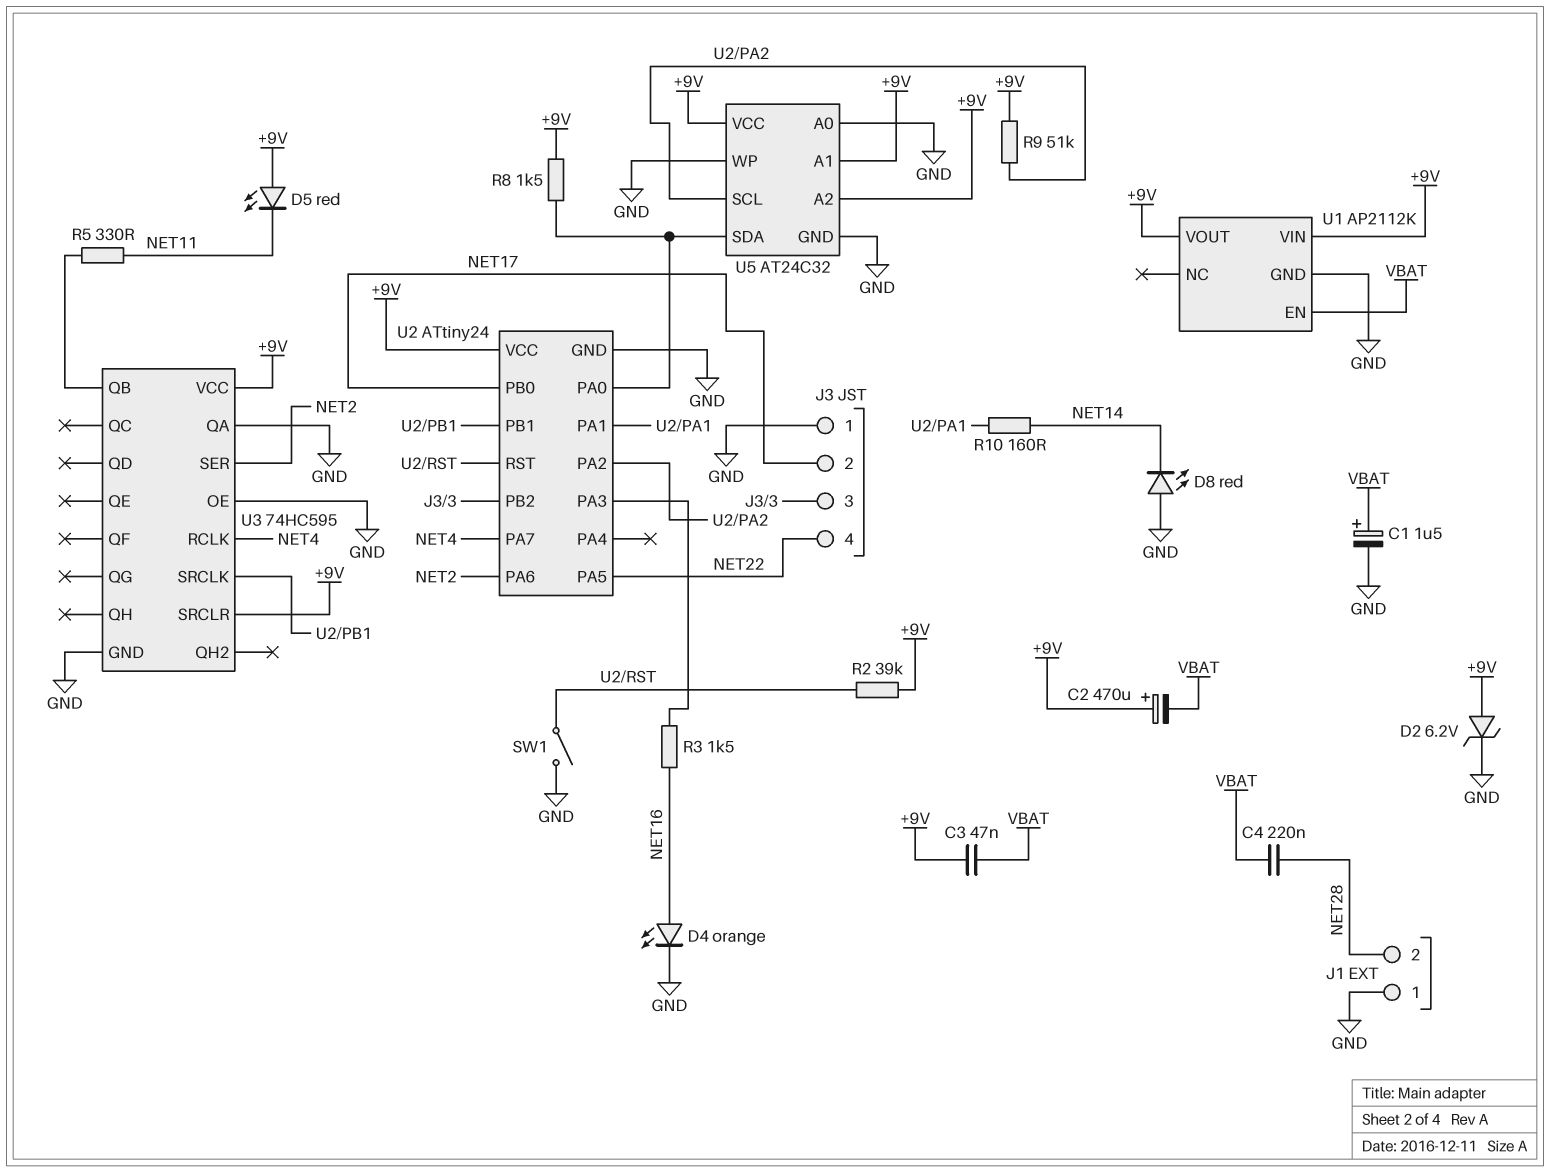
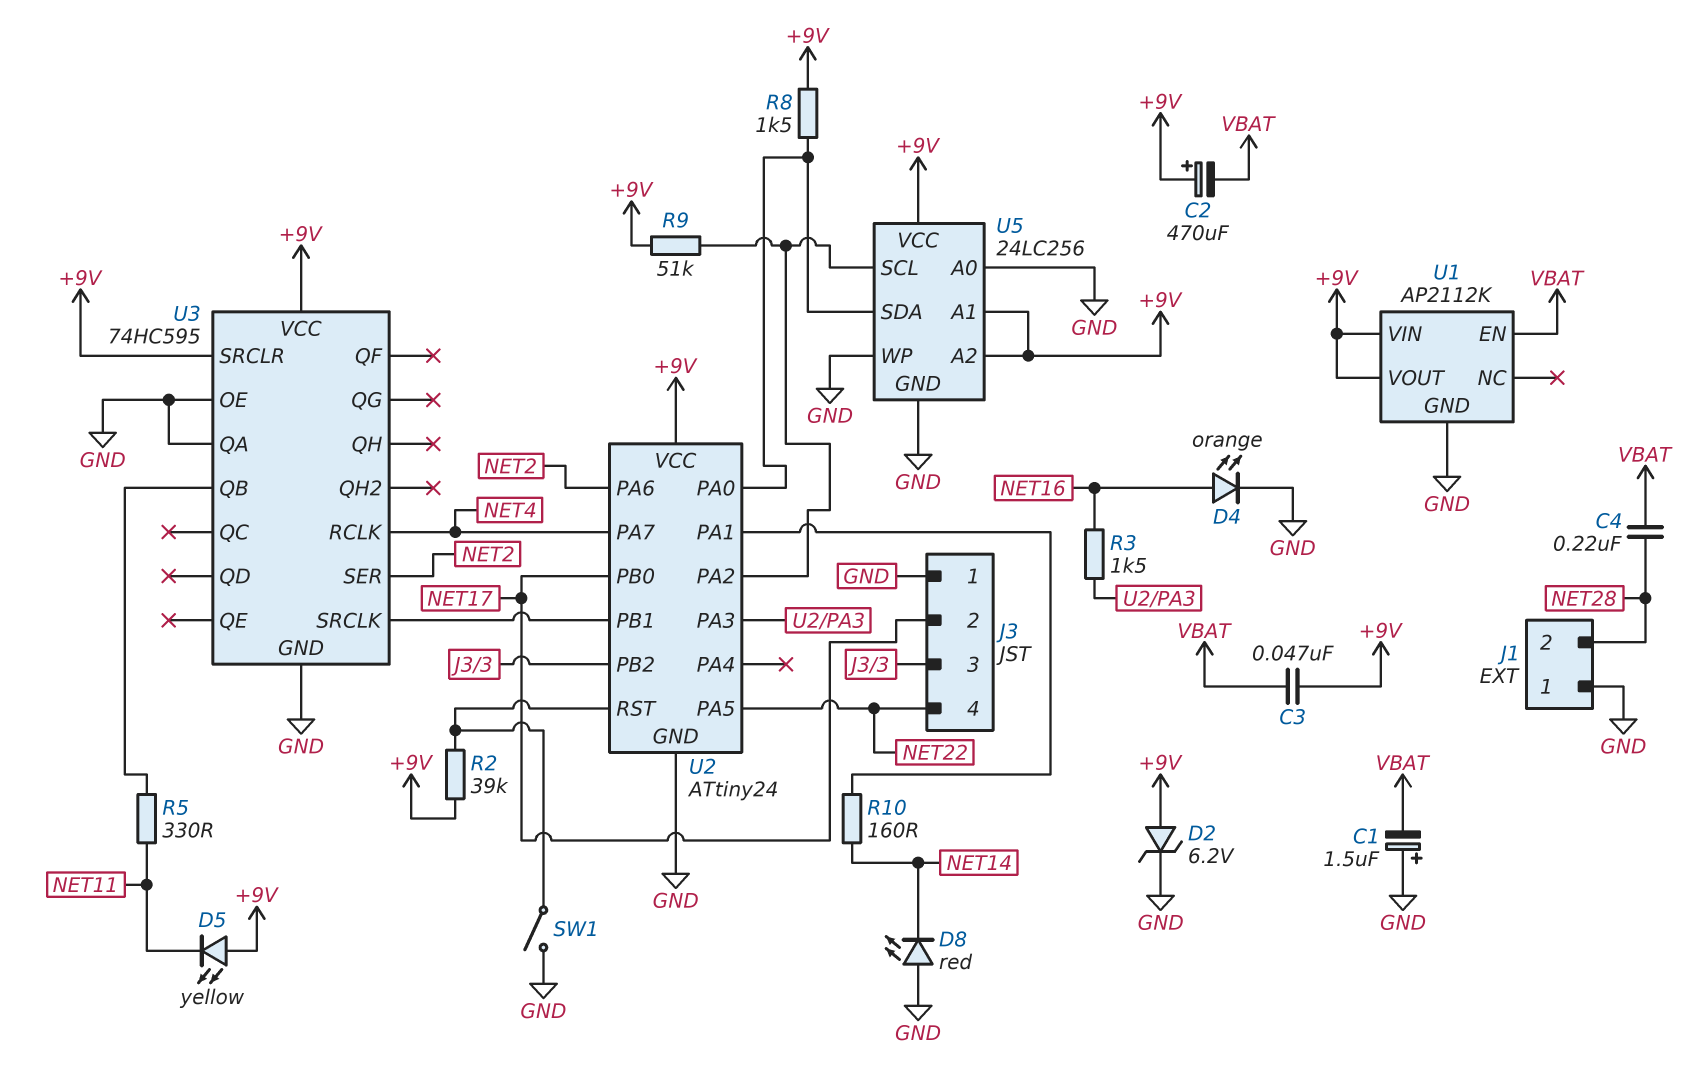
C1: 1.5uF (plus VBAT, minus GND) -> 1.5uF (plus GND, minus VBAT)
D5: LED red (A +9V, K NET11) -> LED yellow (A +9V, K NET11)
U5: AT24C32 -> 24LC256

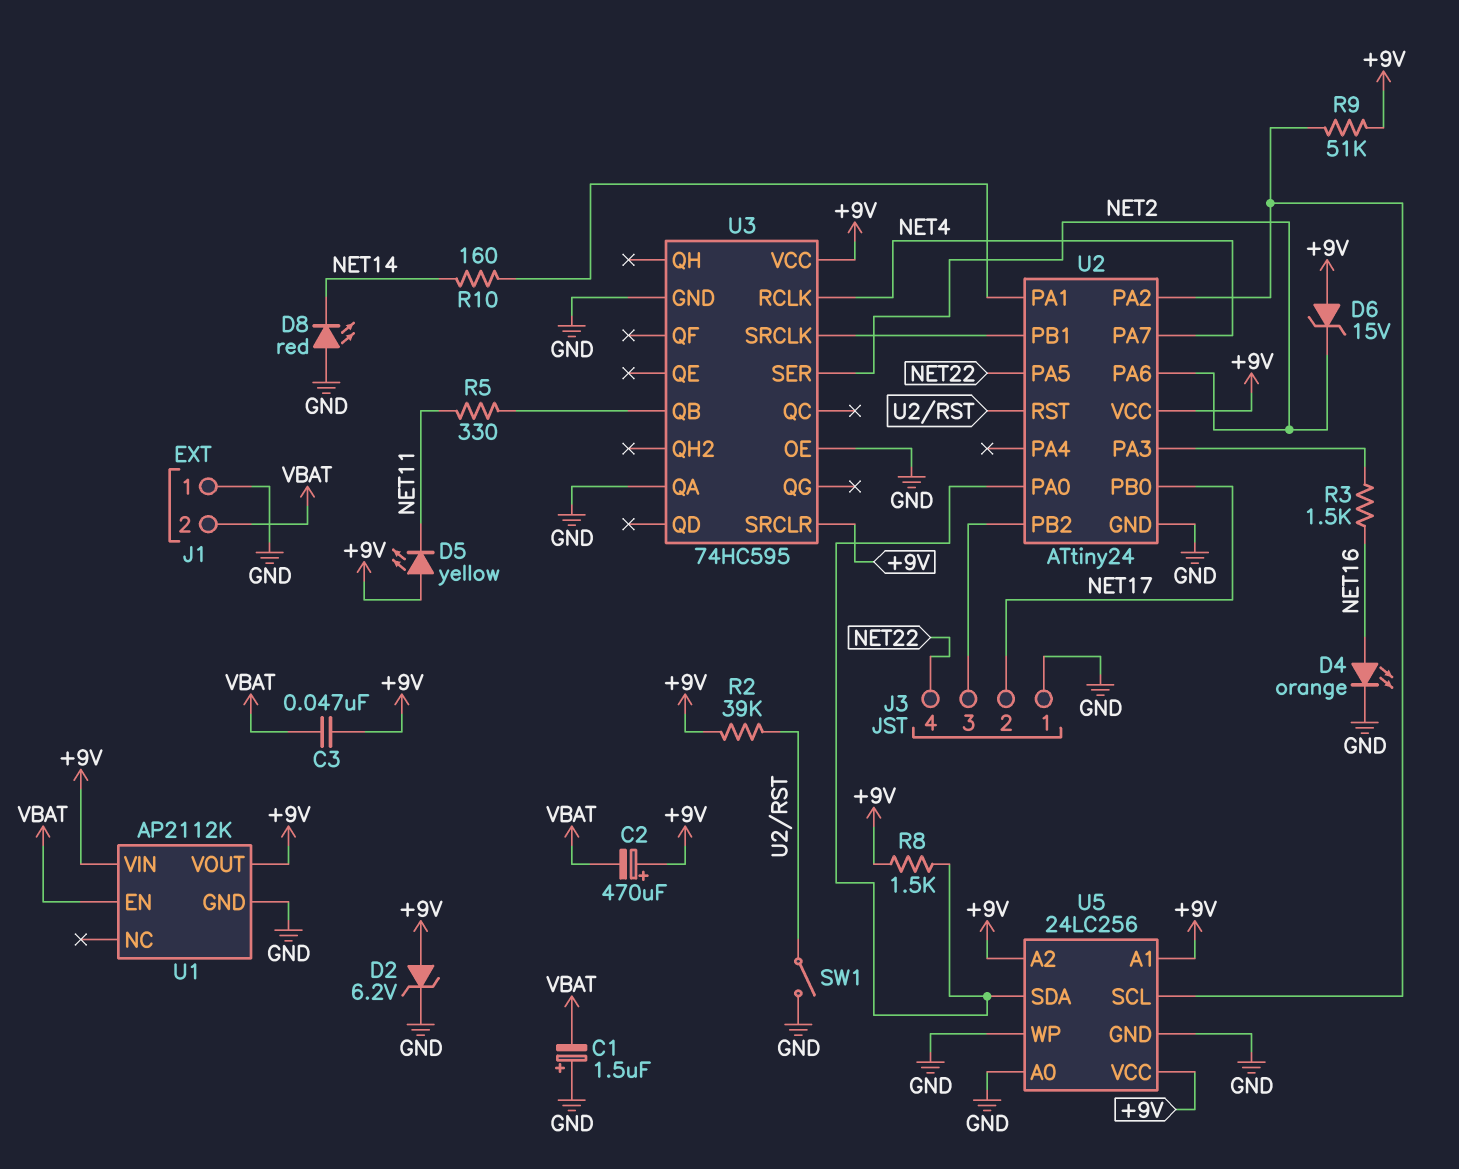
C4: 220nF (NET28, VBAT) -> none
D6: none -> zener 15V (A +9V, K NET2)
J1 pin 2: NET28 -> VBAT

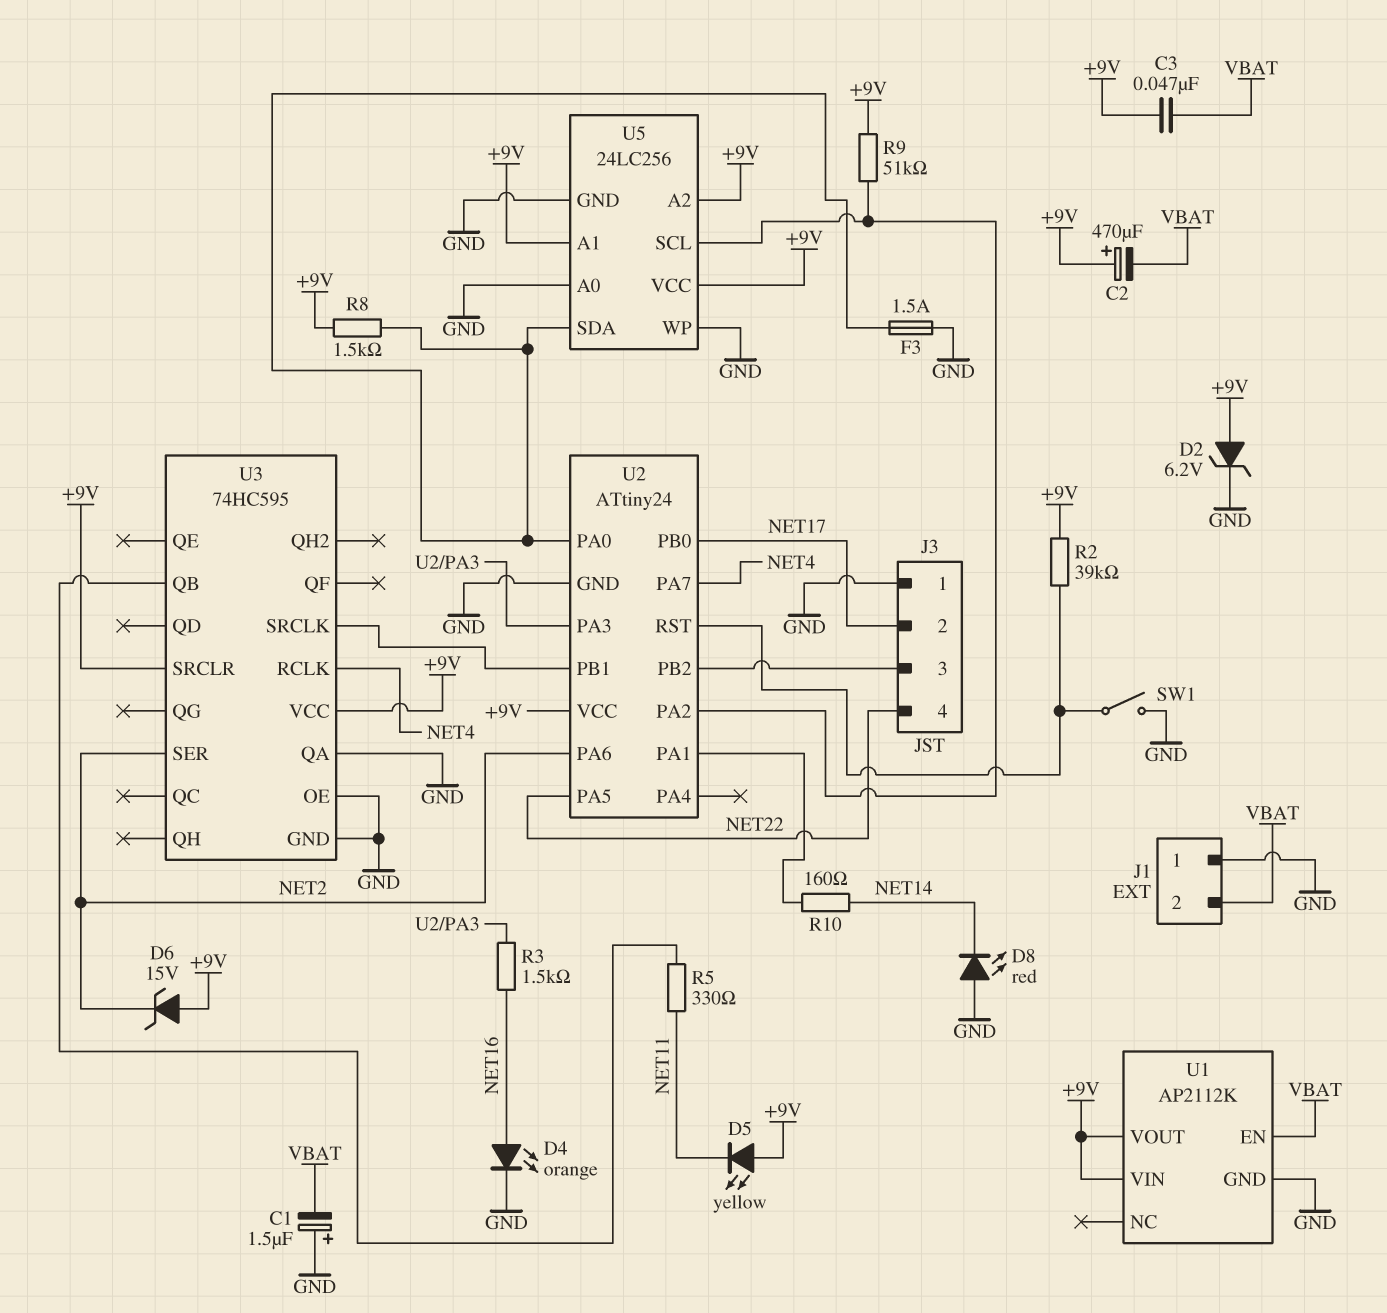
F3: none -> 1.5A (GND, U2/PA0)

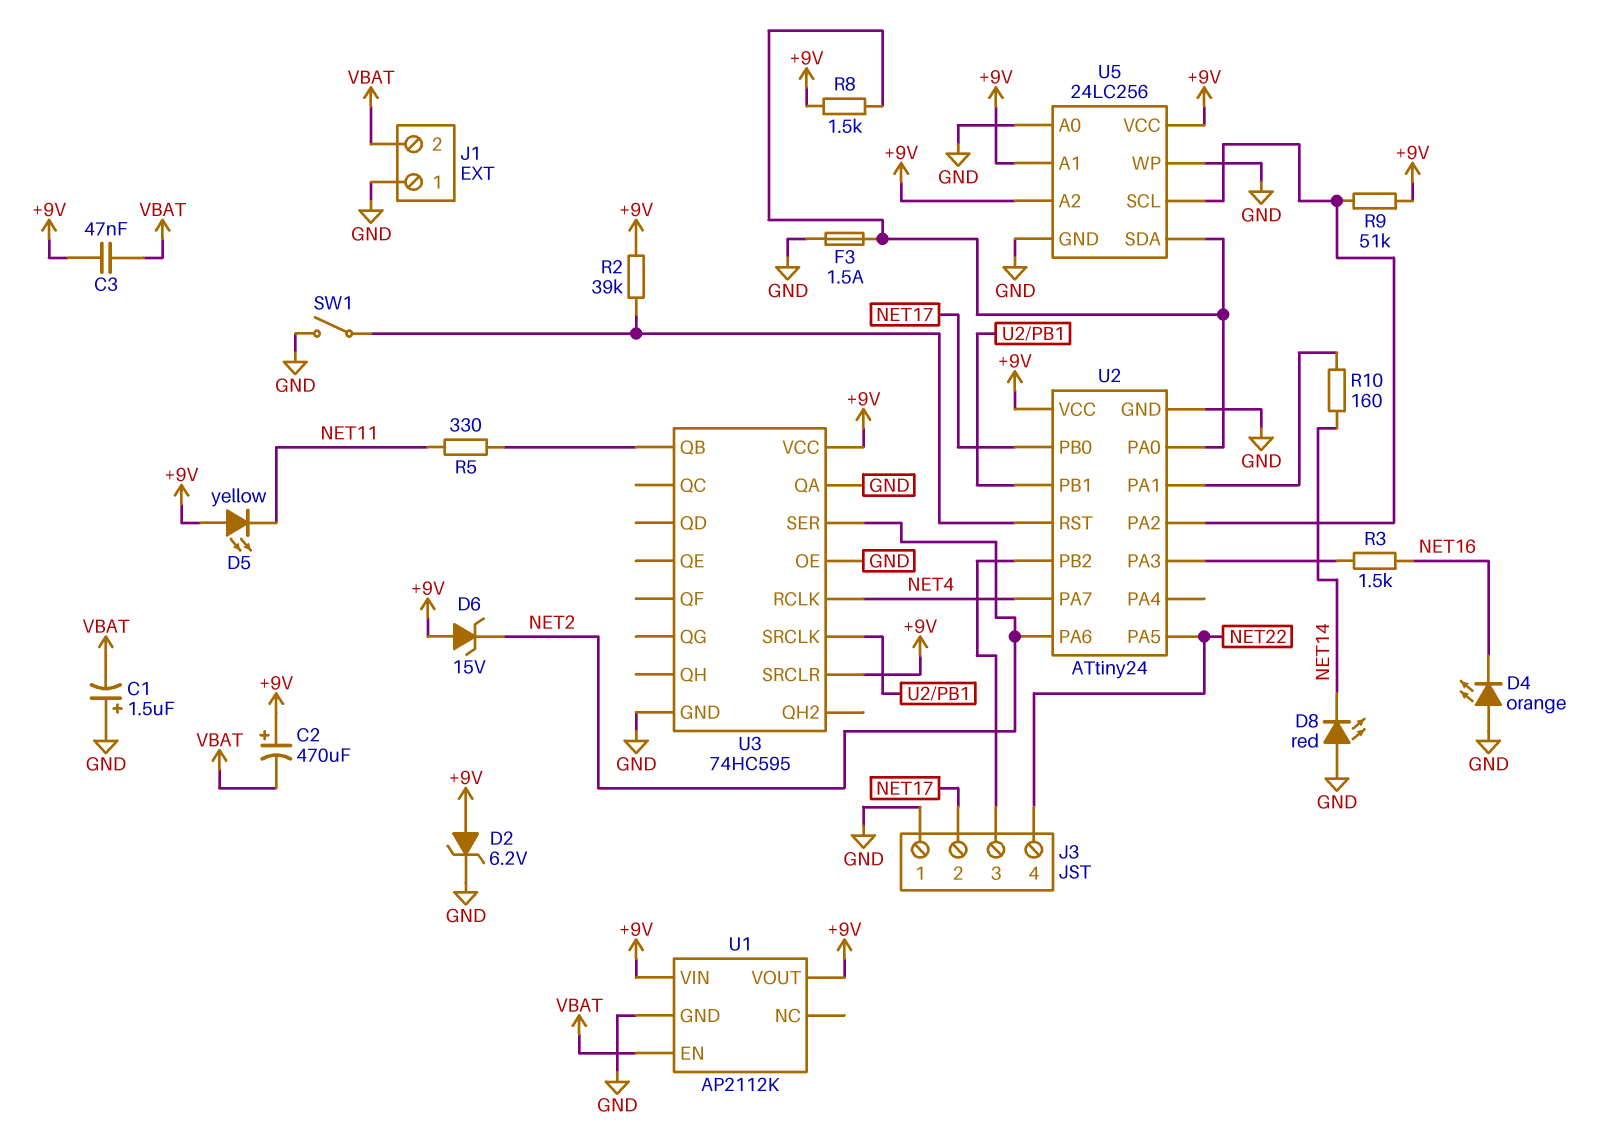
D4: LED orange (A NET16, K GND) -> LED orange (A GND, K NET16)

